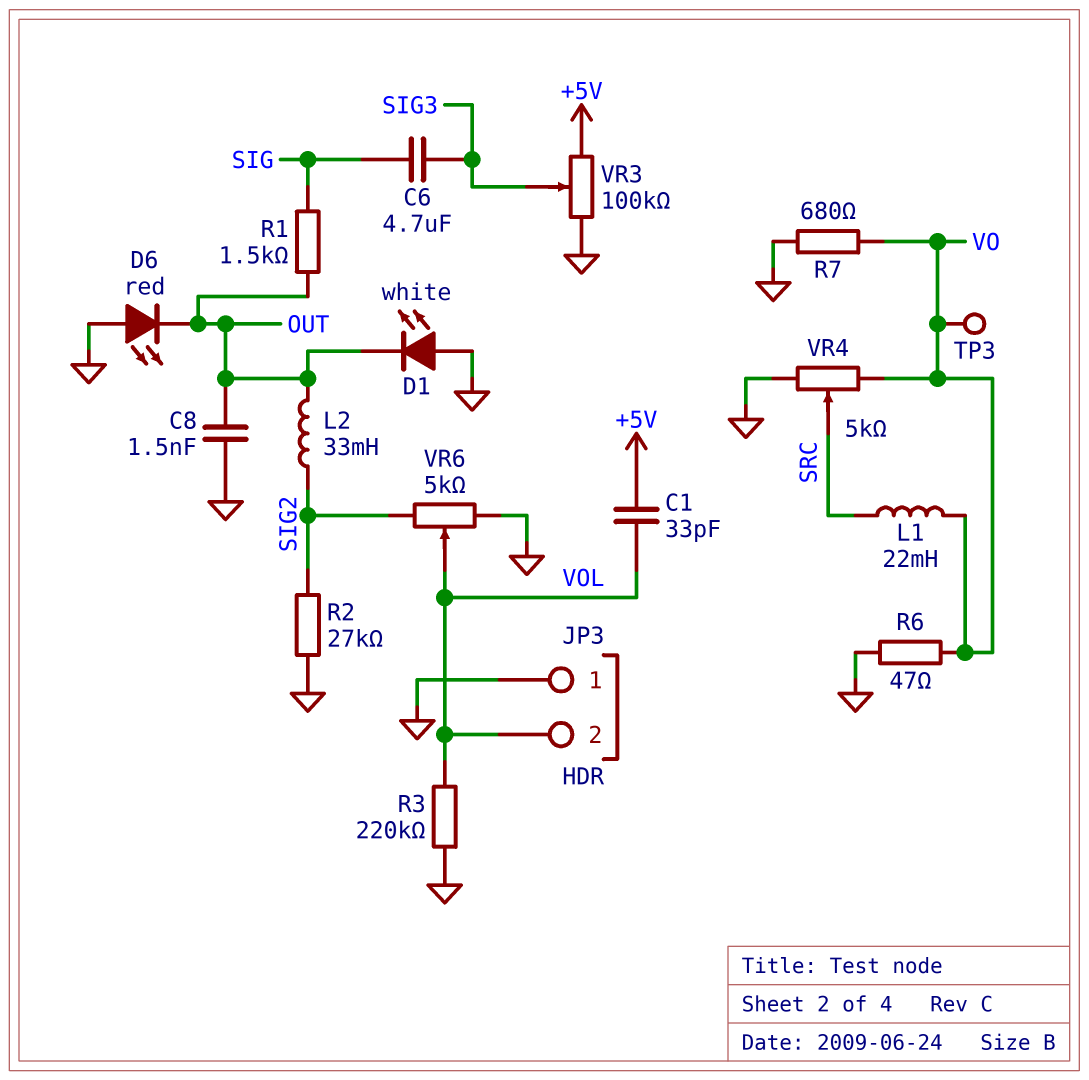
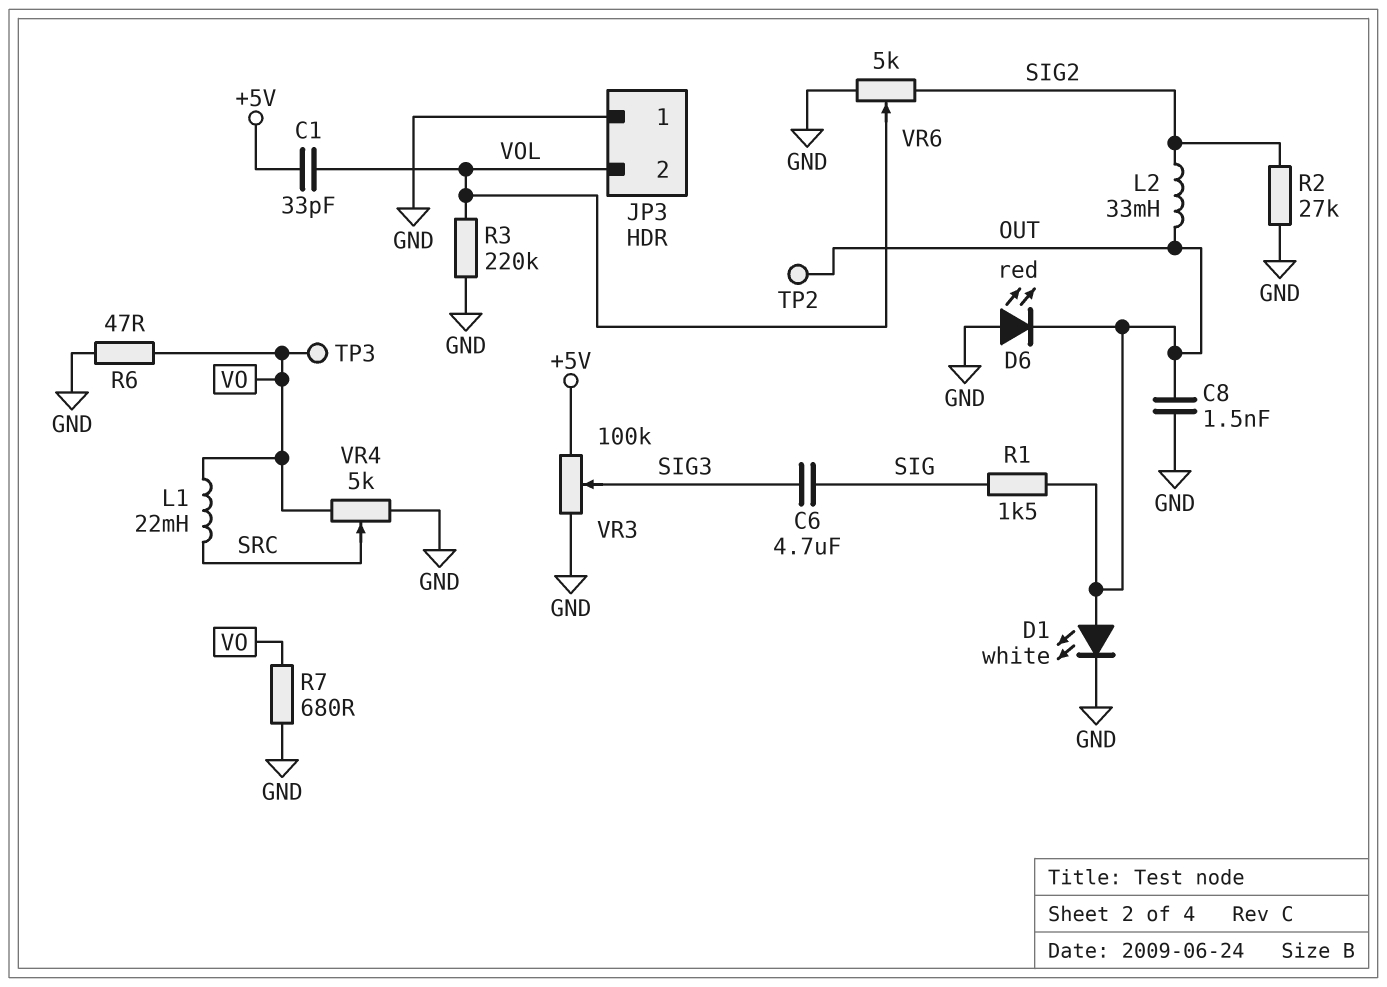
D1: LED white (A GND, K OUT) -> LED white (A OUT, K GND)
TP2: none -> test point (OUT)

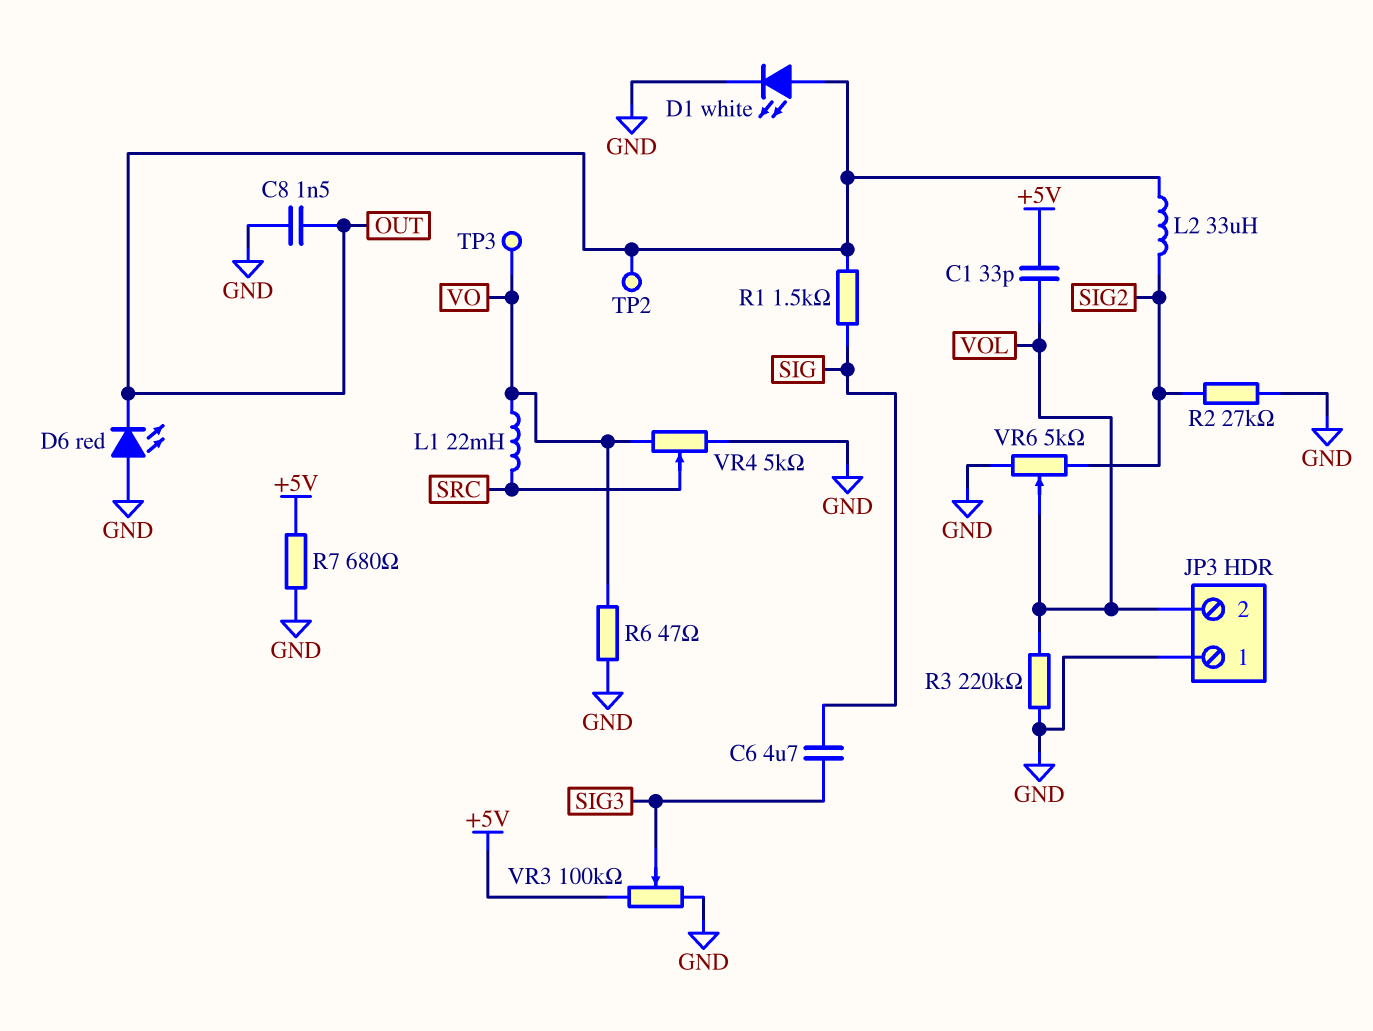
L2: 33mH (OUT, SIG2) -> 33uH (OUT, SIG2)
R7: 680 (GND, VO) -> 680 (+5V, GND)

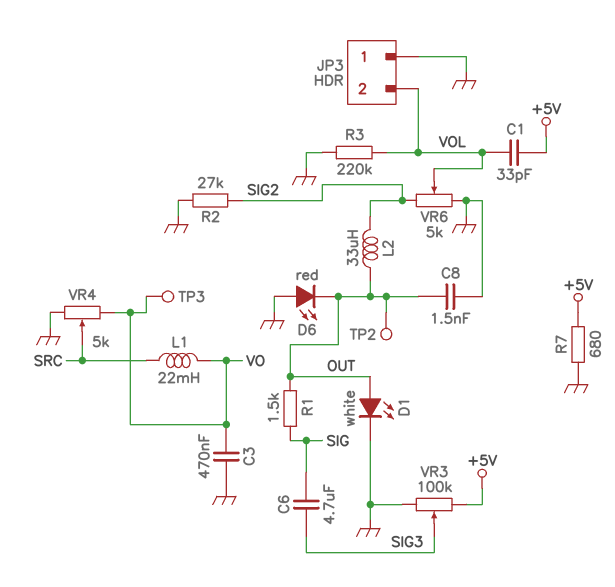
C3: none -> 470nF (GND, VO)
R6: 47 (GND, VO) -> none

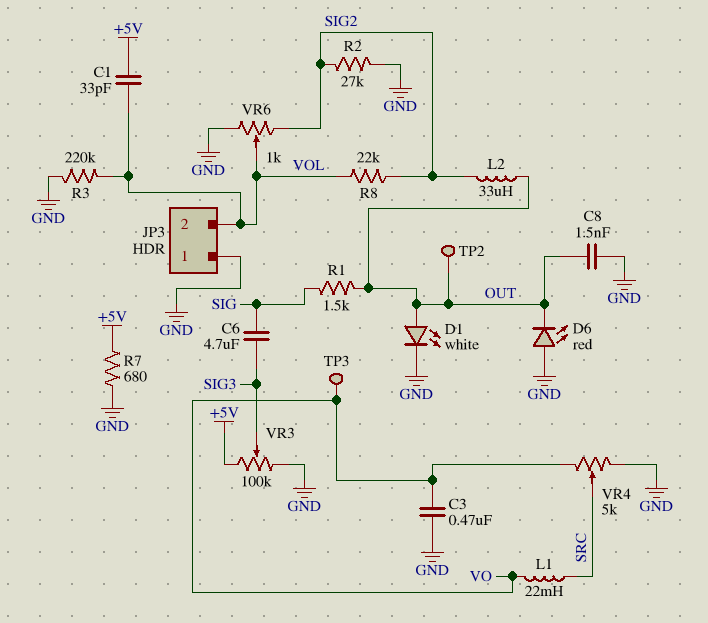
R8: none -> 22k (SIG2, VOL)
VR6: 5k (GND, SIG2, wiper VOL) -> 1k (GND, SIG2, wiper VOL)

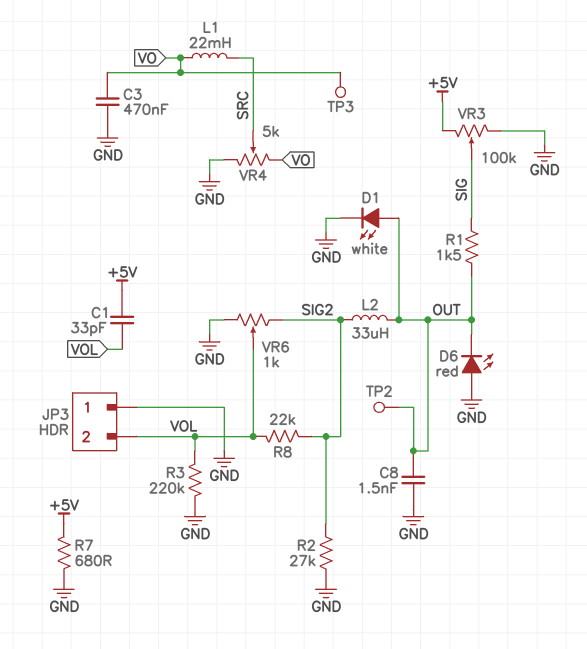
C6: 4.7uF (SIG, SIG3) -> none
VR3: 100k (+5V, GND, wiper SIG3) -> 100k (+5V, GND, wiper SIG)

